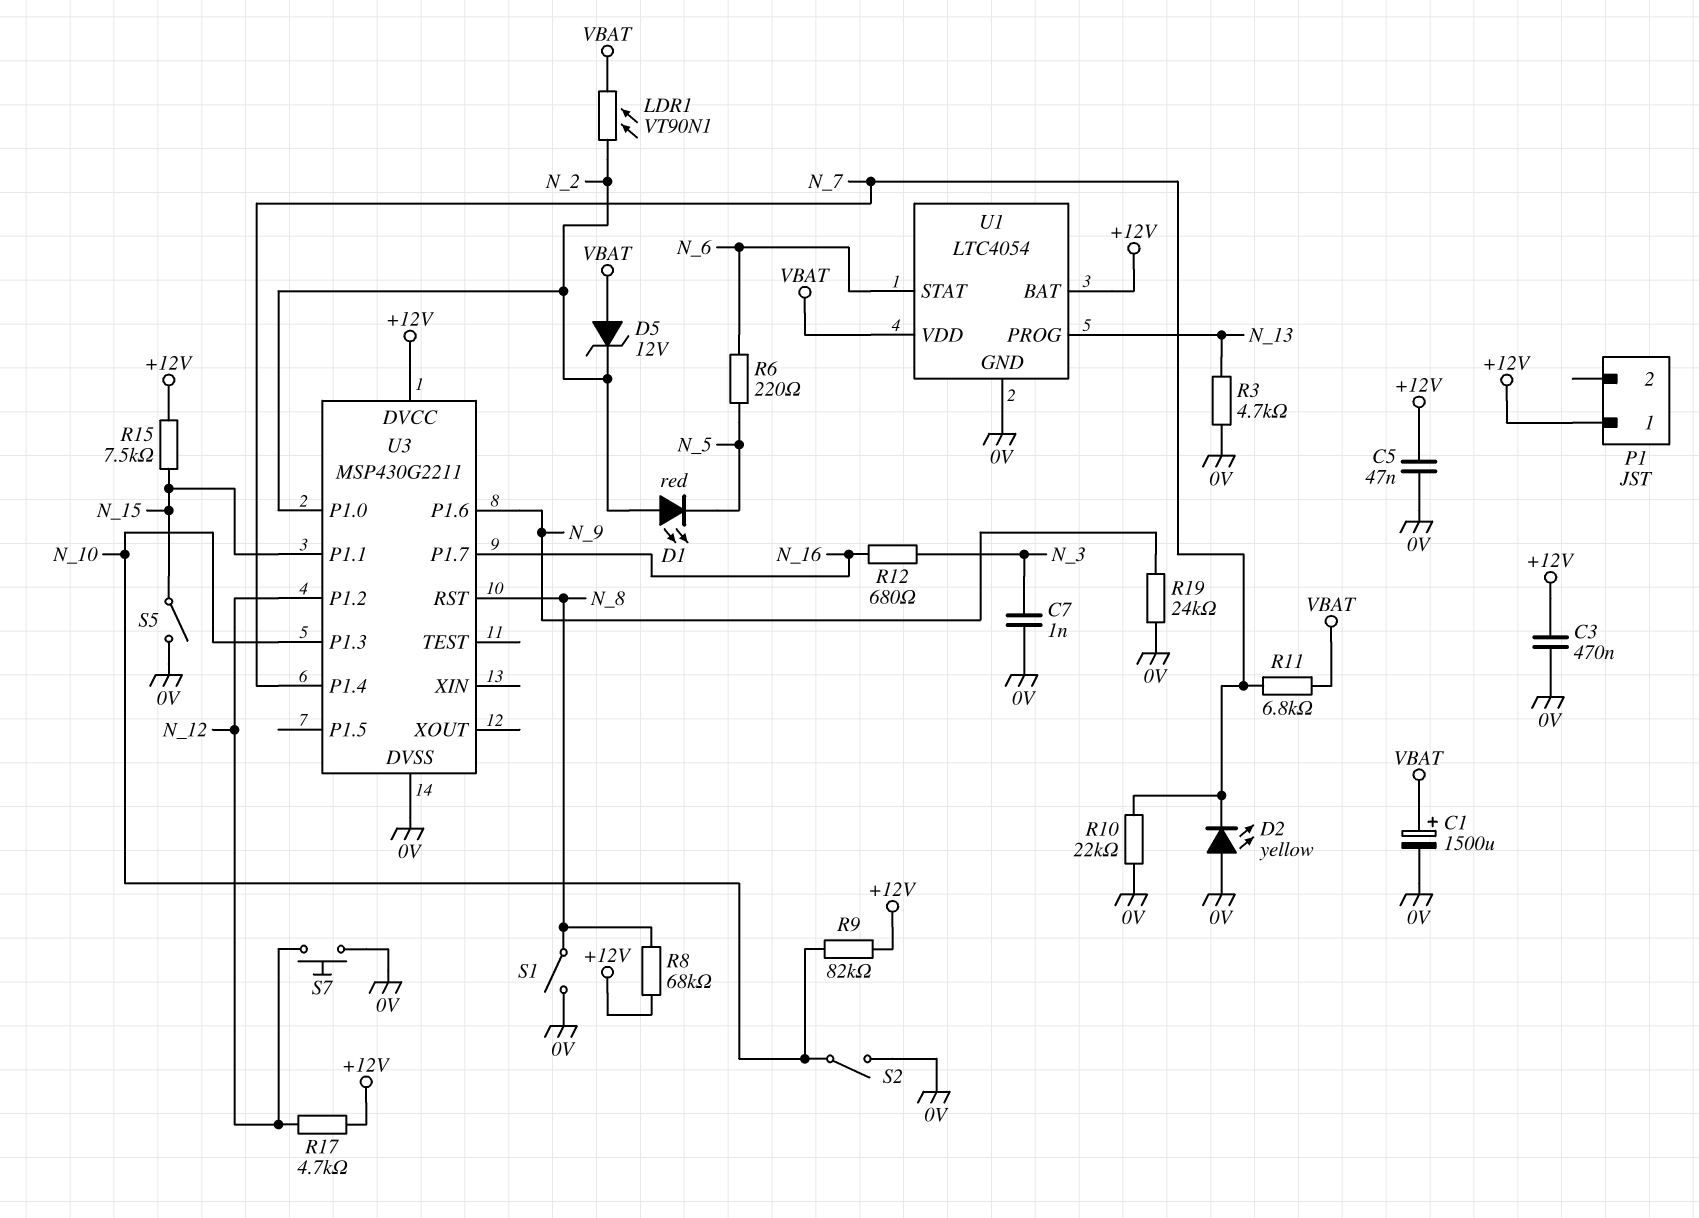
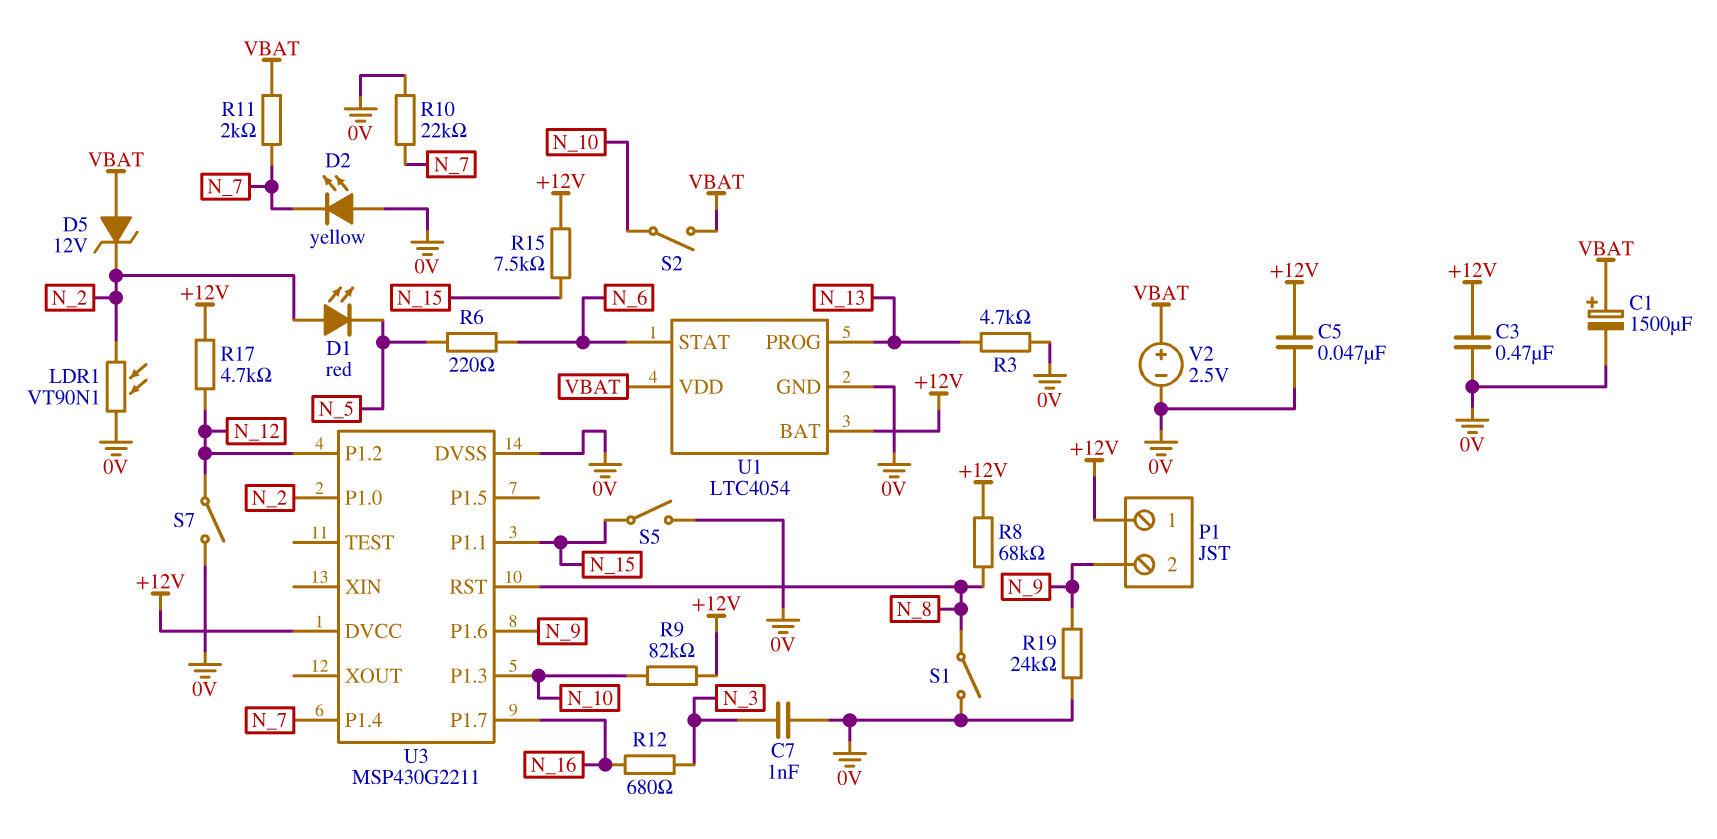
LDR1: VT90N1 (N_2, VBAT) -> VT90N1 (0V, N_2)
P1 pin 2: none -> N_9
R11: 6.8k (N_7, VBAT) -> 2k (N_7, VBAT)
S2: switch (0V, N_10) -> switch (N_10, VBAT)
S7: button (0V, N_12) -> switch (0V, N_12)
V2: none -> 2.5V (plus VBAT, minus 0V)

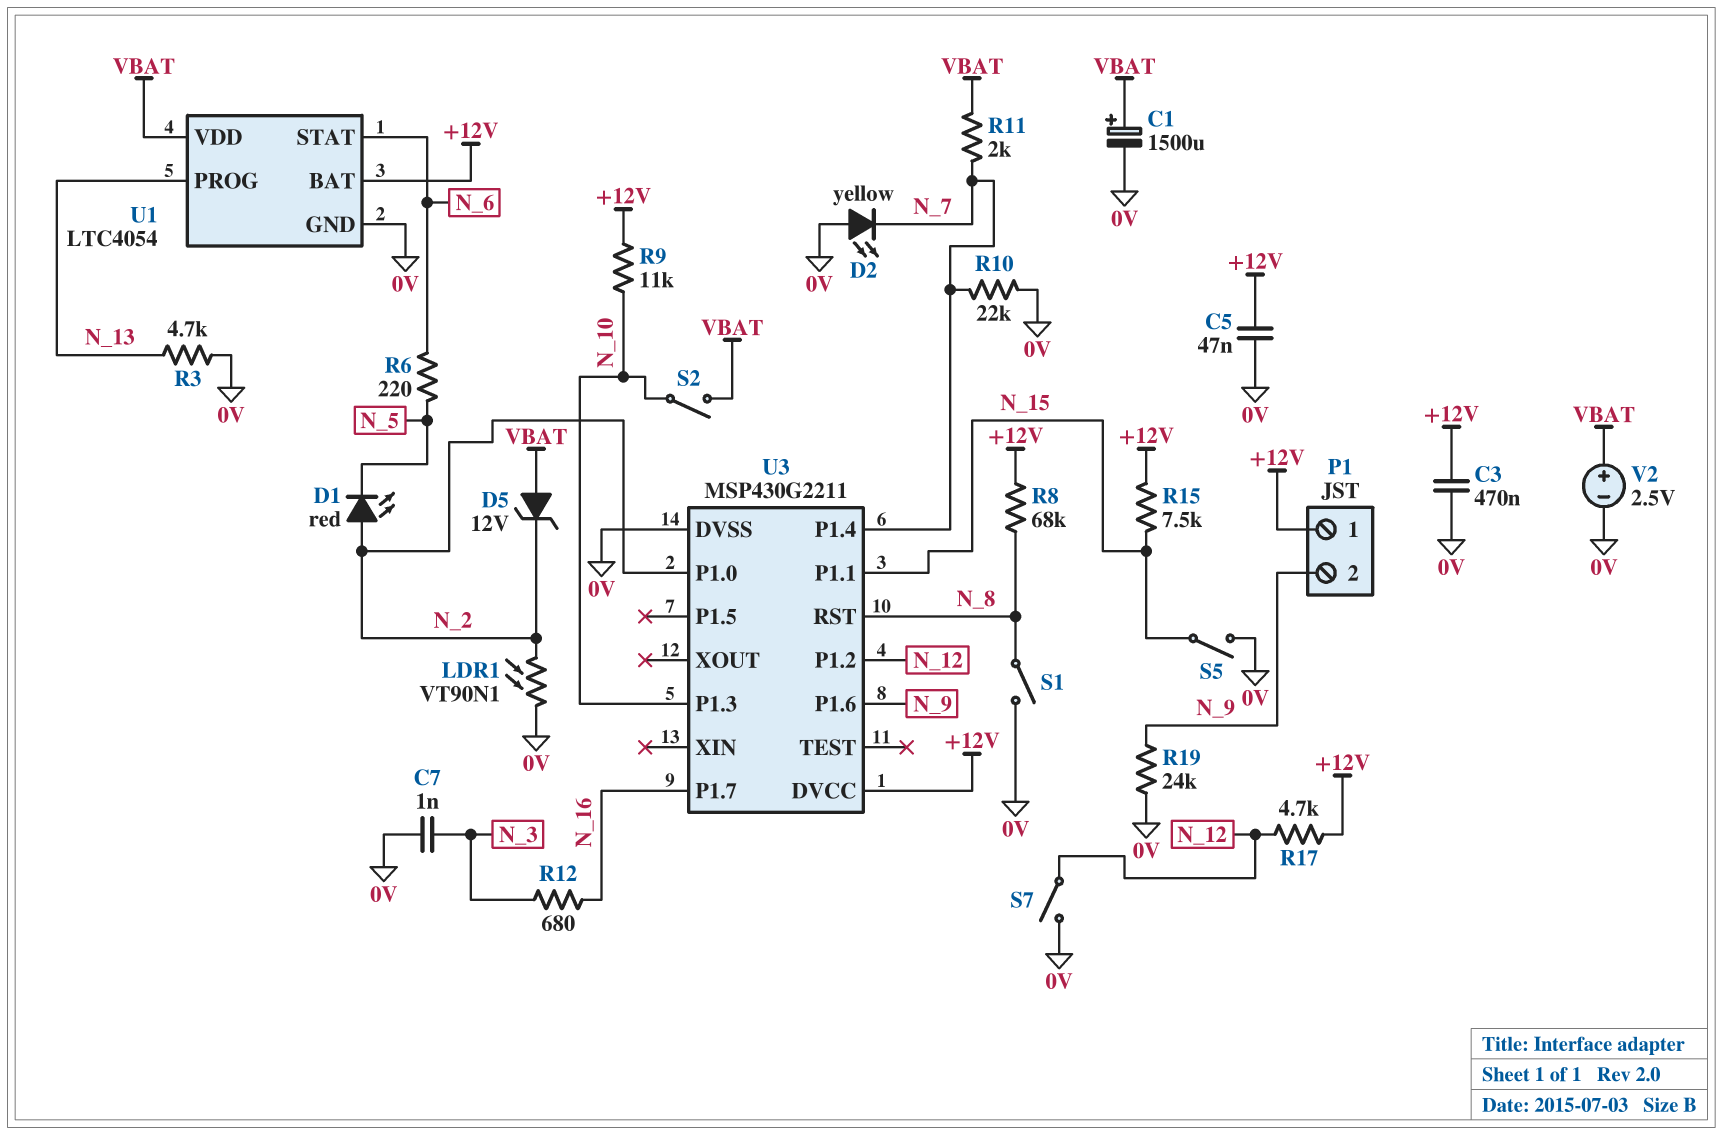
R9: 82k (+12V, N_10) -> 11k (+12V, N_10)

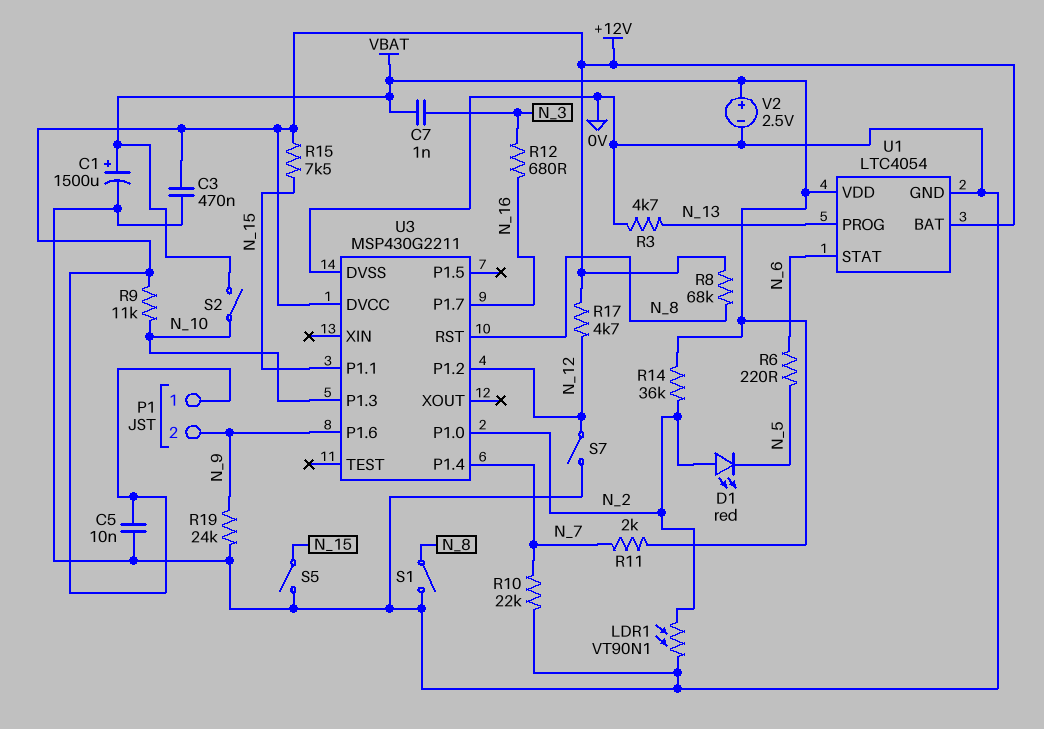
C5: 47nF (+12V, 0V) -> 10nF (+12V, 0V)
C7: 1nF (0V, N_3) -> 1nF (N_3, VBAT)
D2: LED yellow (A 0V, K N_7) -> none
D5: zener 12V (A VBAT, K N_2) -> none
R14: none -> 36k (N_2, VBAT)

